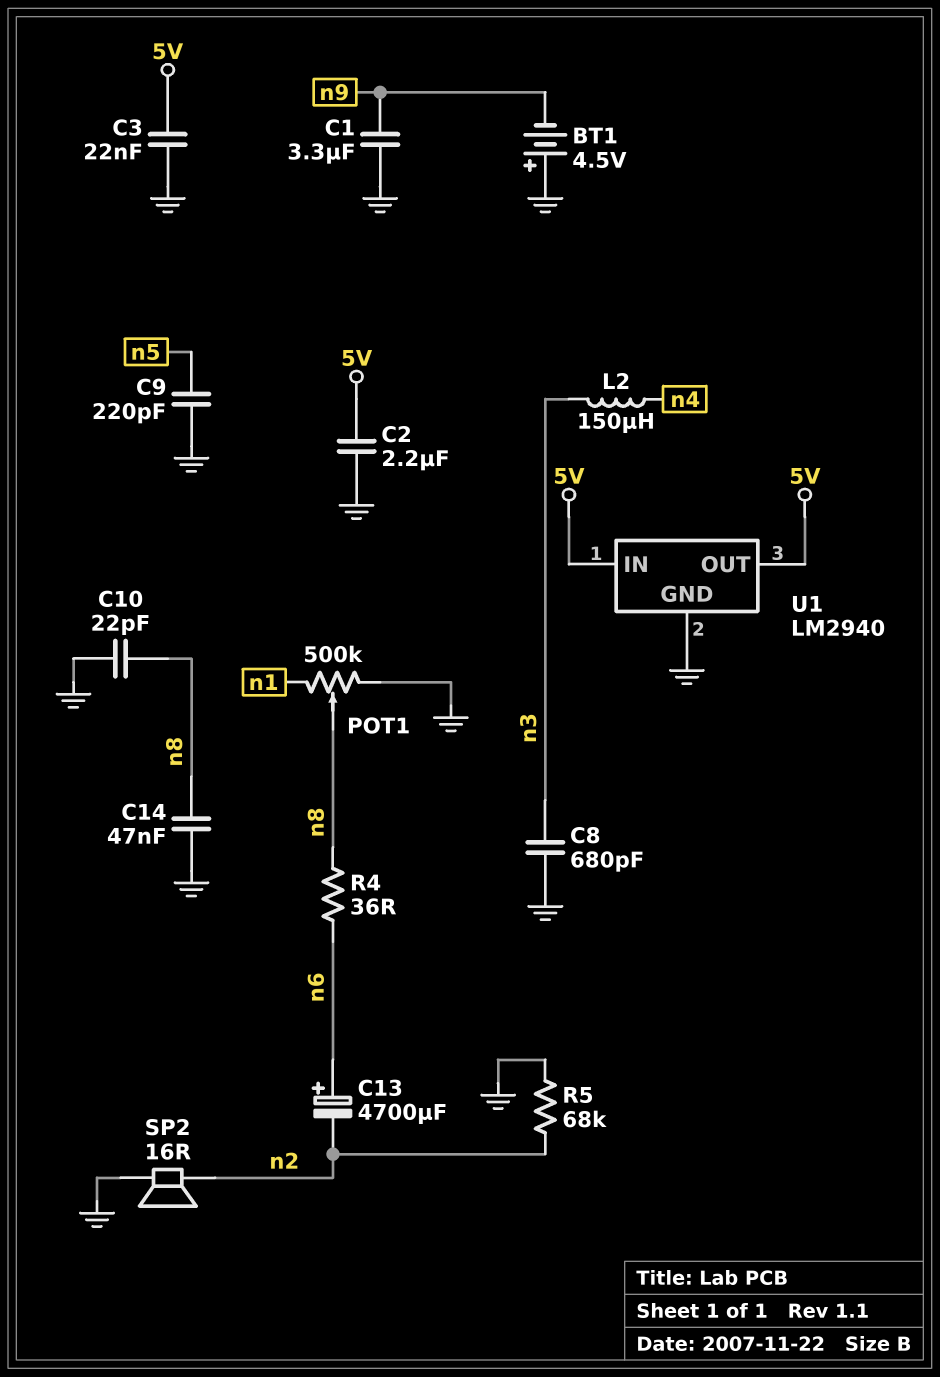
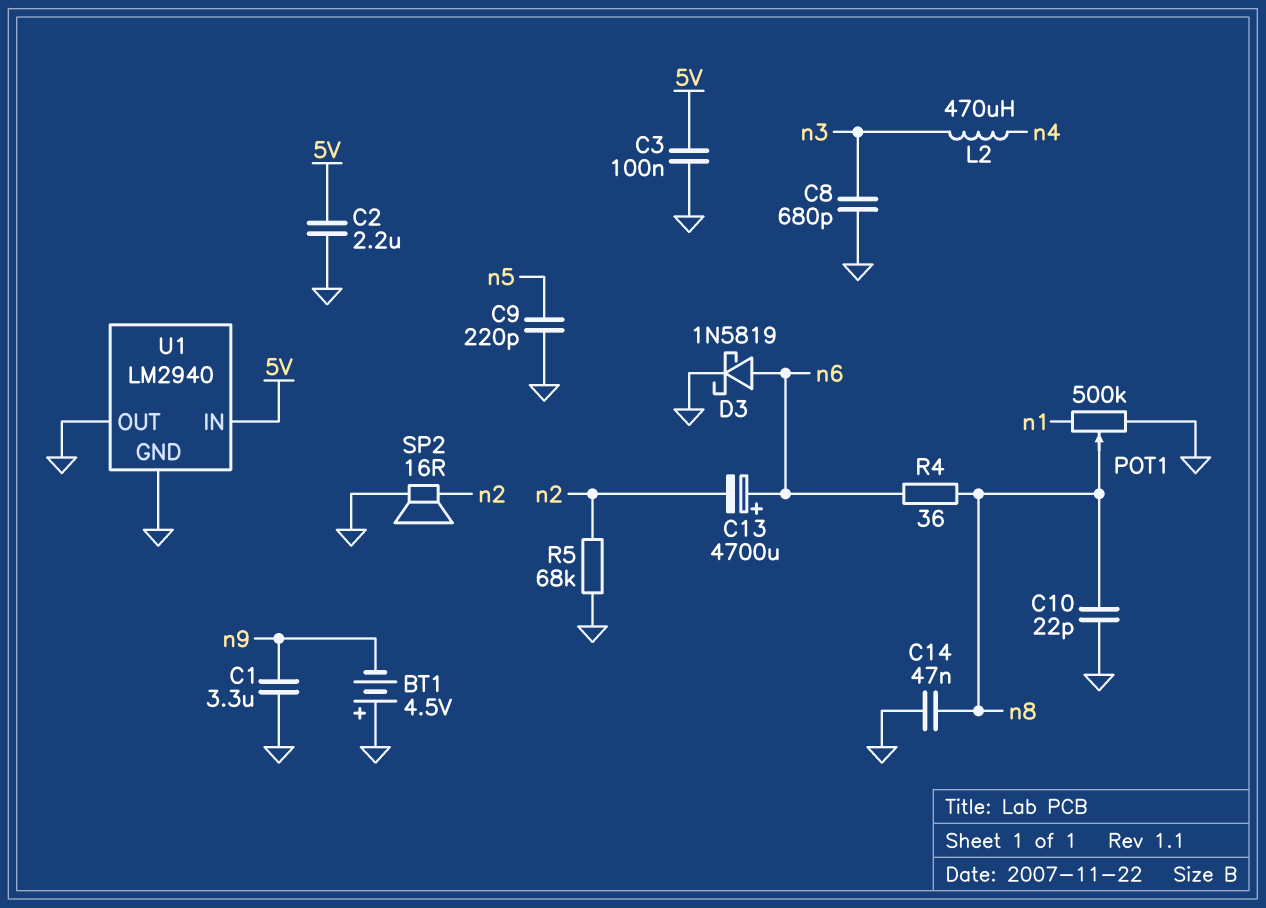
C3: 22nF (5V, GND) -> 100nF (5V, GND)
D3: none -> schottky 1N5819 (A n6, K GND)
L2: 150uH (n3, n4) -> 470uH (n3, n4)
U1 pin OUT: 5V -> GND

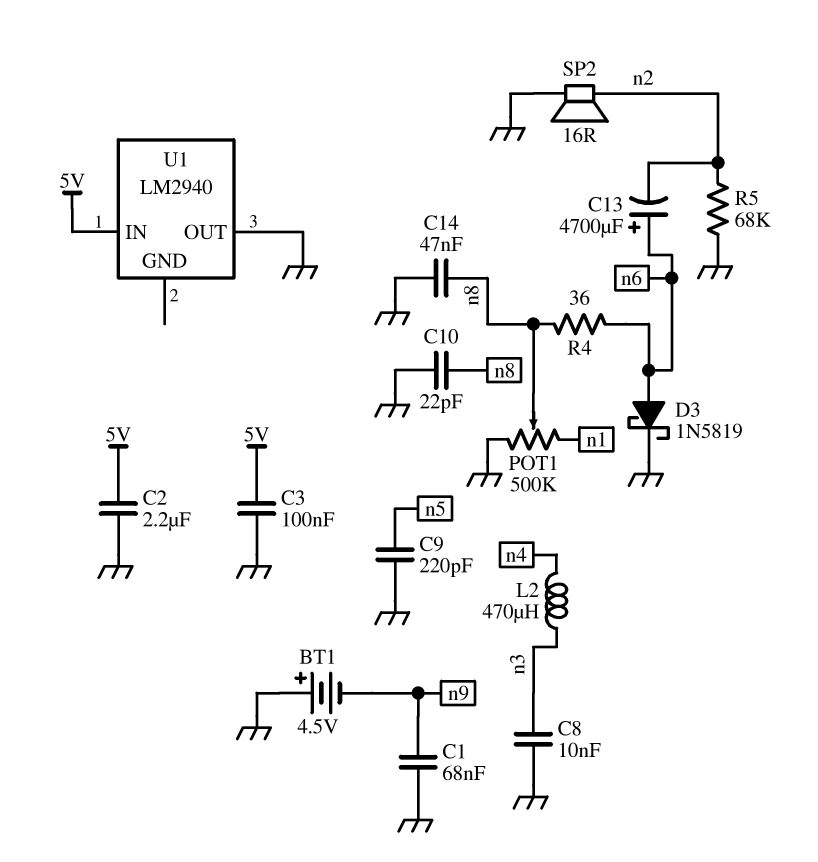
C1: 3.3uF (GND, n9) -> 68nF (GND, n9)
C8: 680pF (GND, n3) -> 10nF (GND, n3)
U1 pin GND: GND -> none

